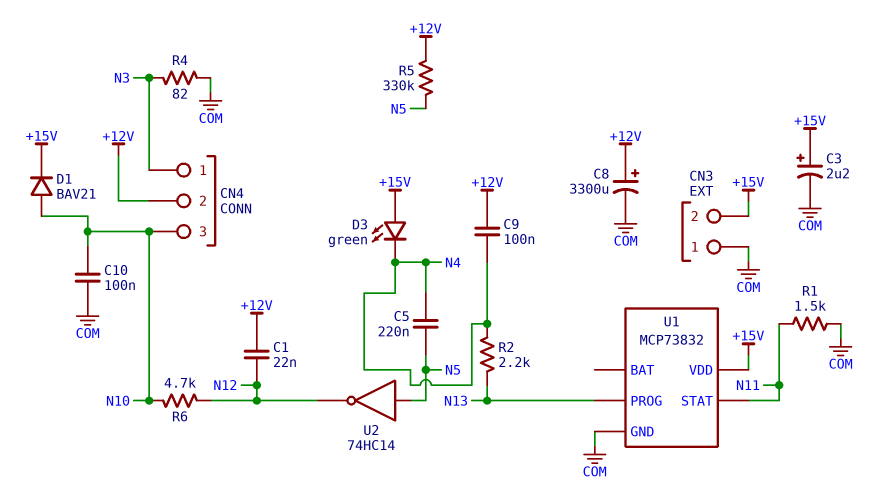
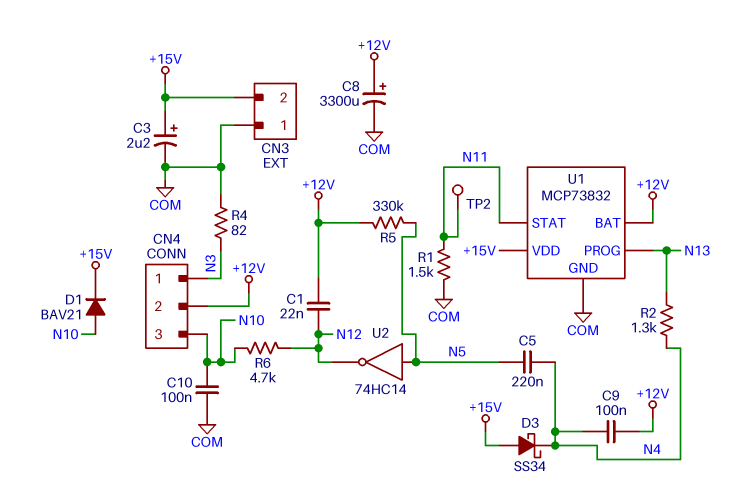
D3: LED green (A +15V, K N4) -> schottky SS34 (A +15V, K N4)
R2: 2.2k (N4, N13) -> 1.3k (N4, N13)
TP2: none -> test point (N11)
U1 pin BAT: none -> +12V

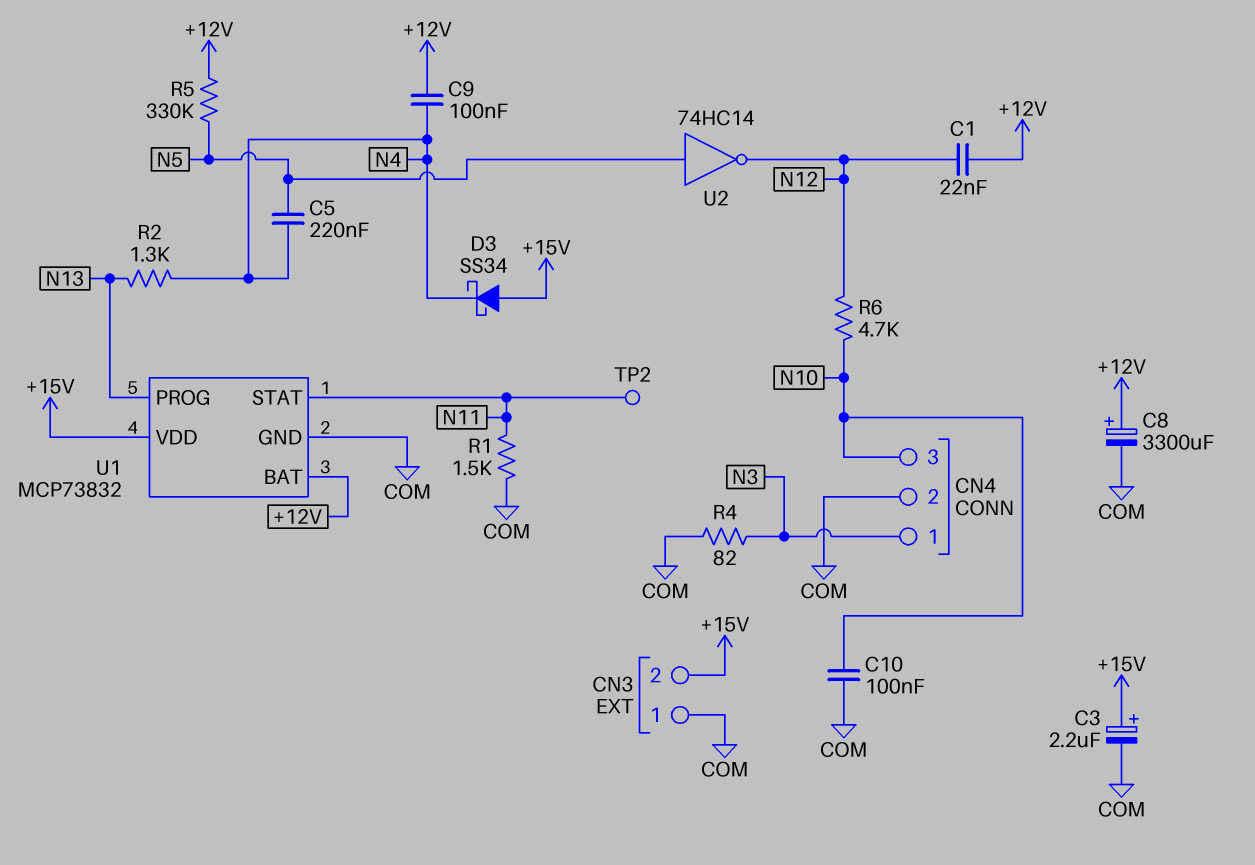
CN4 pin 2: +12V -> COM
D1: diode BAV21 (A N10, K +15V) -> none

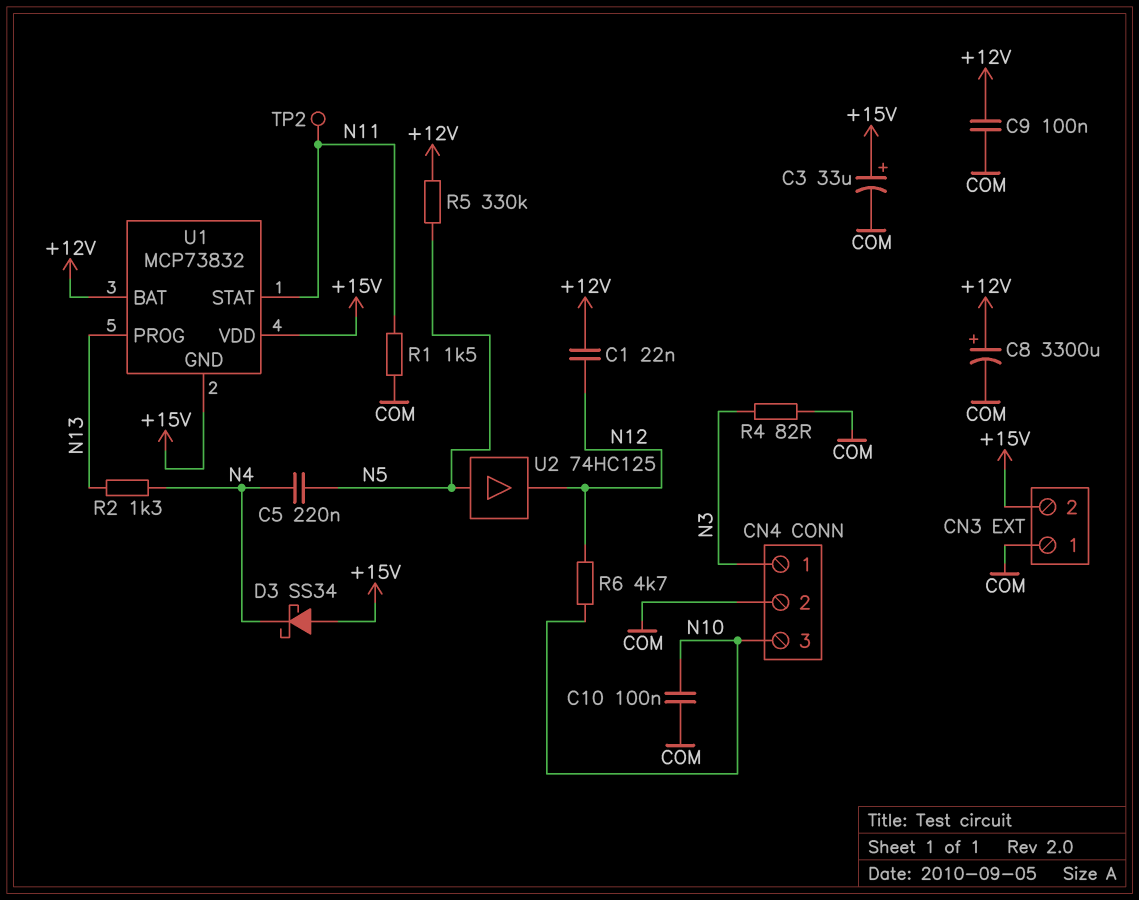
C3: 2.2uF (plus +15V, minus COM) -> 33uF (plus +15V, minus COM)
C9: 100nF (+12V, N4) -> 100nF (+12V, COM)
U1 pin GND: COM -> +15V
U2: NOT 74HC14 (in N5, out N12) -> buffer 74HC125 (in N5, out N12)

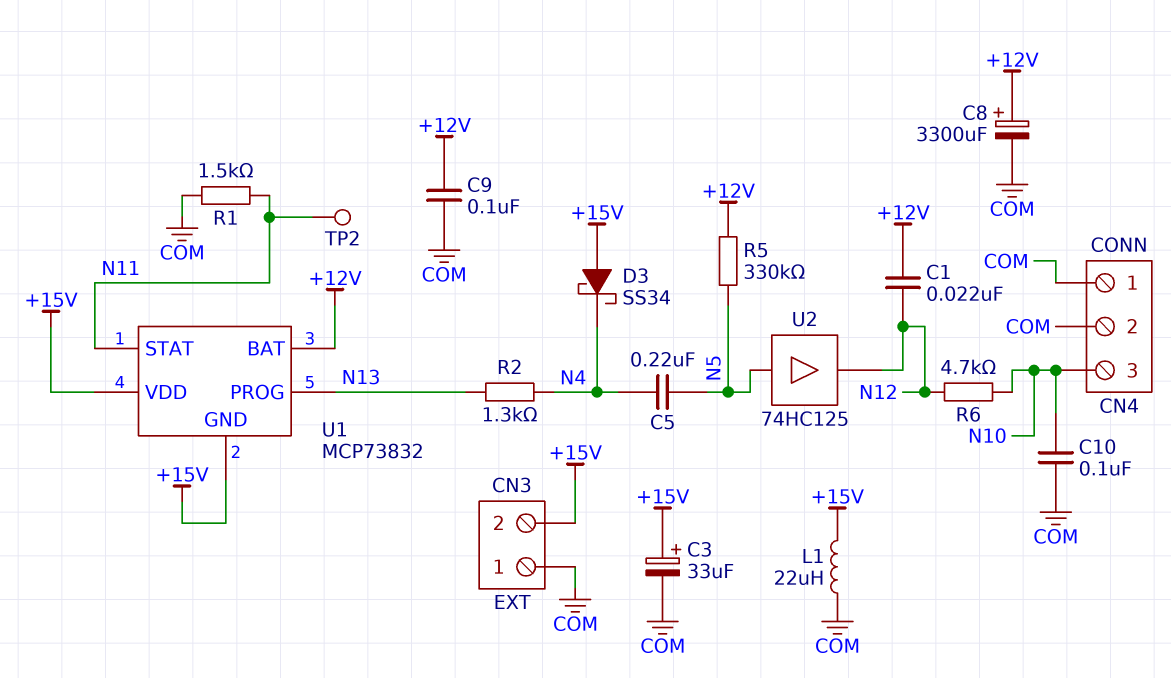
CN4 pin 1: N3 -> COM
L1: none -> 22uH (+15V, COM)
R4: 82 (COM, N3) -> none

